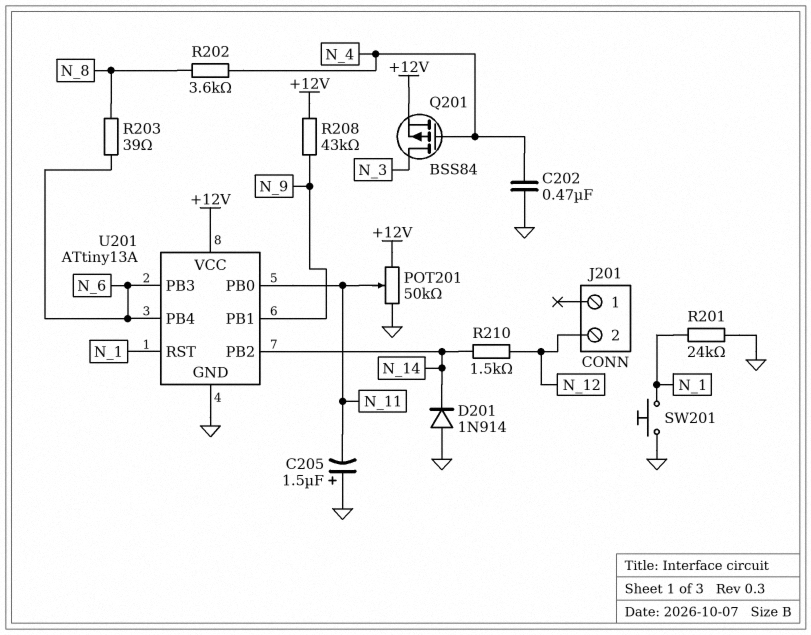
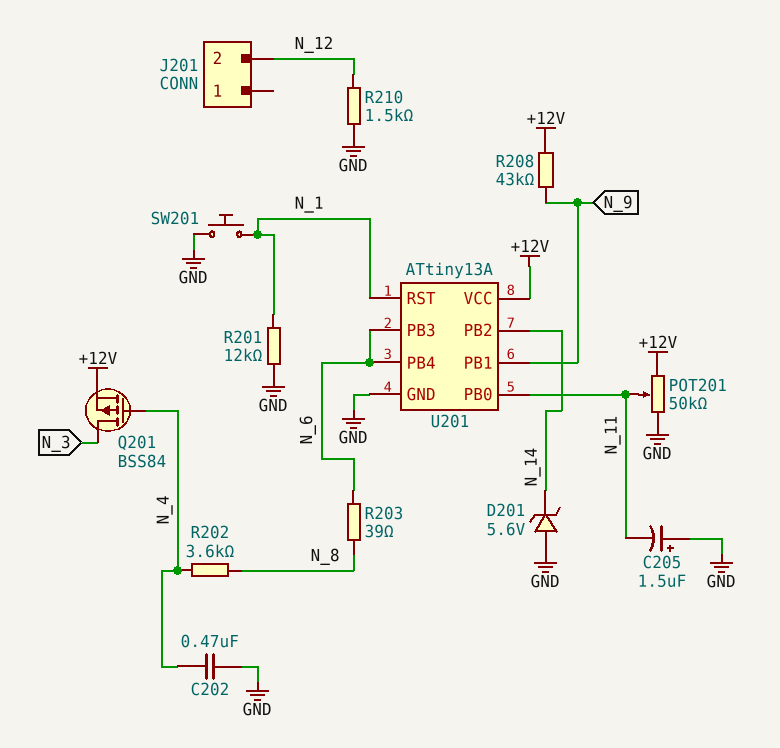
D201: diode 1N914 (A GND, K N_14) -> zener 5.6V (A GND, K N_14)
R201: 24k (GND, N_1) -> 12k (GND, N_1)
R210: 1.5k (N_12, N_14) -> 1.5k (GND, N_12)

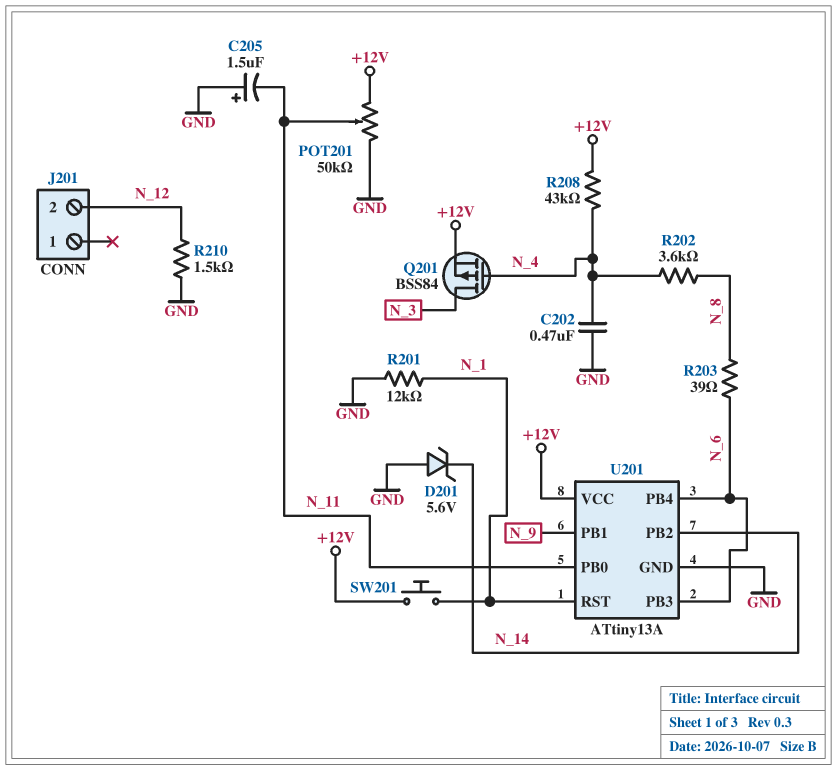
R208: 43k (+12V, N_9) -> 43k (+12V, N_4)
SW201: button (GND, N_1) -> button (+12V, N_1)

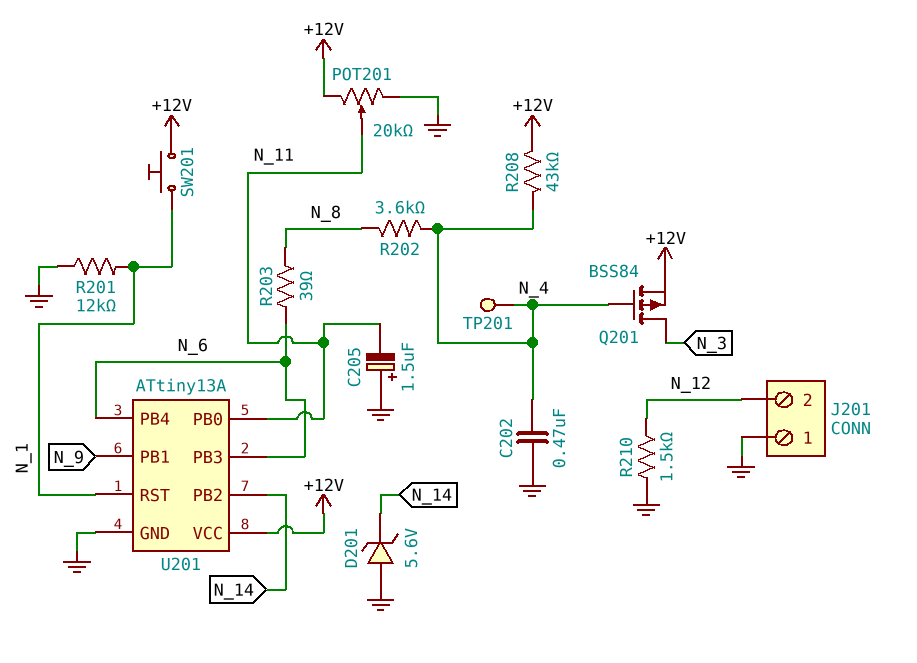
J201 pin 1: none -> GND
POT201: 50k (+12V, GND, wiper N_11) -> 20k (+12V, GND, wiper N_11)
TP201: none -> test point (N_4)

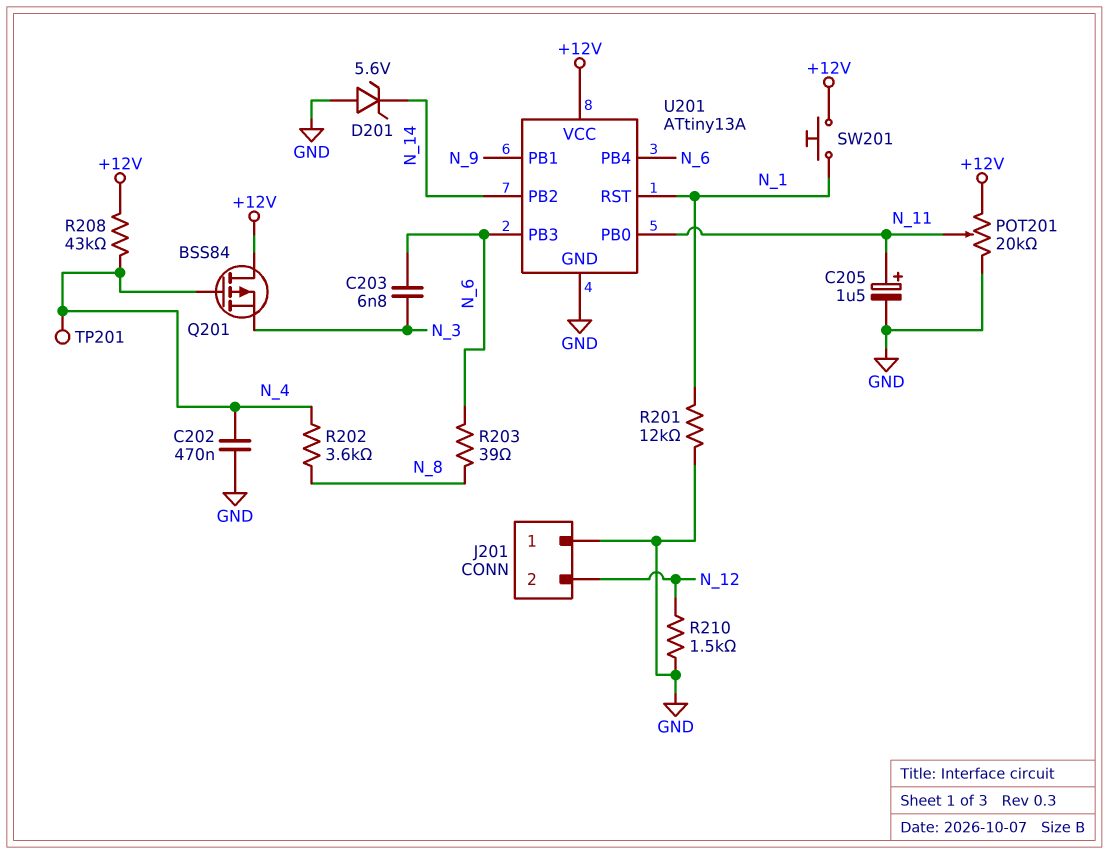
C203: none -> 6.8nF (N_3, N_6)
C205: 1.5uF (plus GND, minus N_11) -> 1.5uF (plus N_11, minus GND)
Q201: PMOS BSS84 (G N_4, D N_3, S +12V) -> PMOS BSS84 (G N_4, D +12V, S N_3)

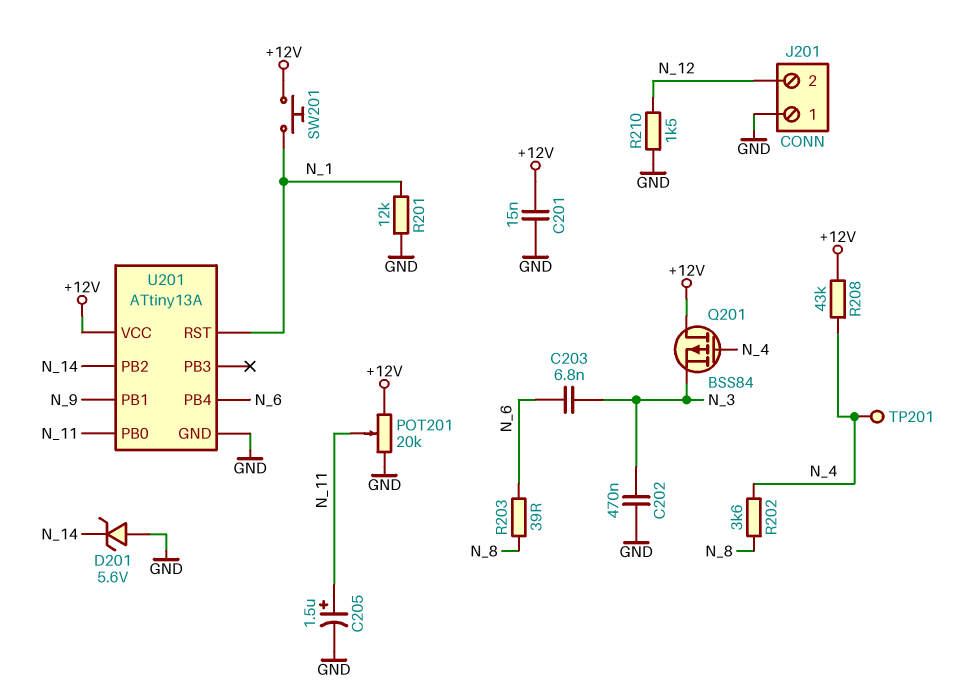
C201: none -> 15nF (+12V, GND)
C202: 470nF (GND, N_4) -> 470nF (GND, N_3)
U201 pin PB3: N_6 -> none

